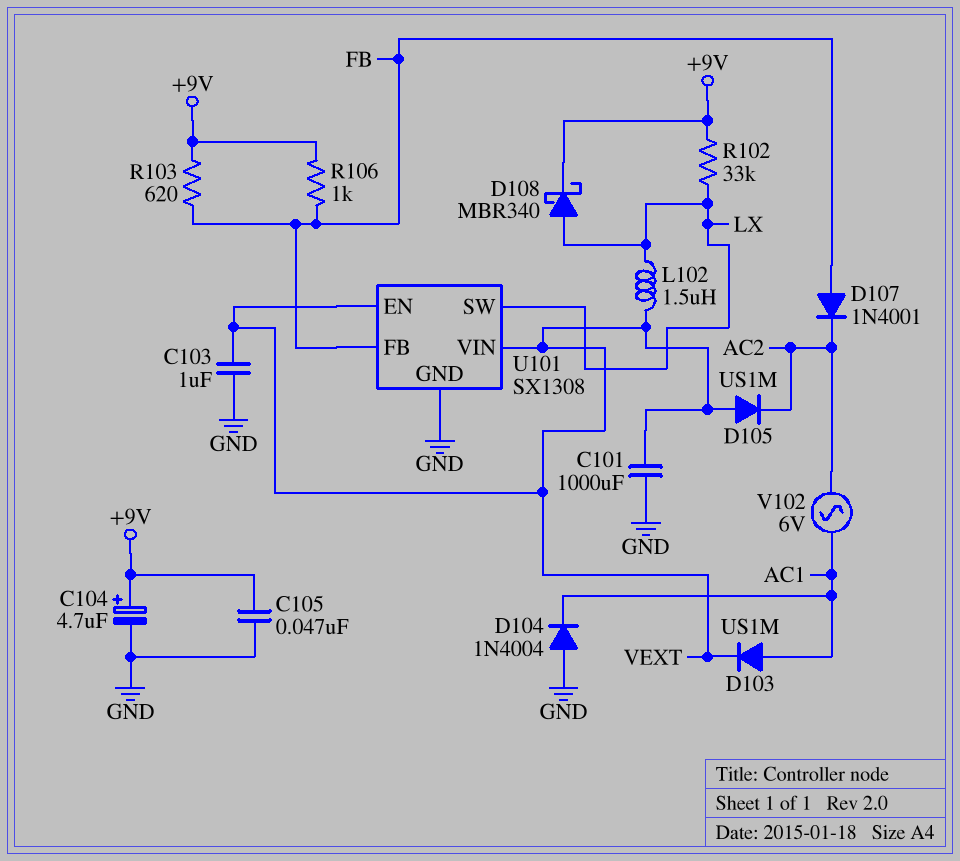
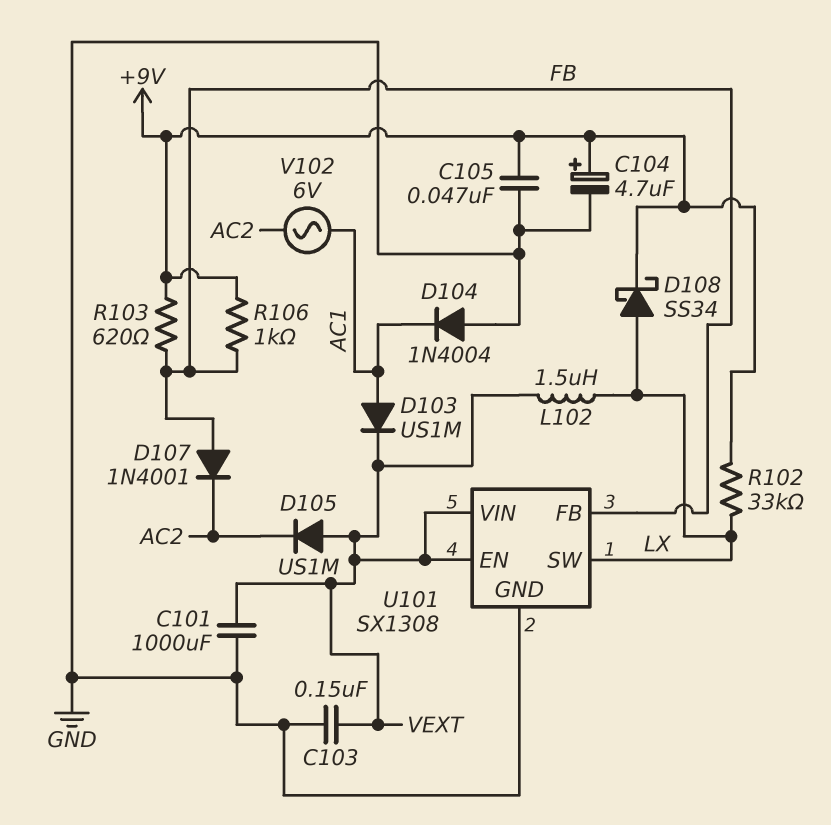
C103: 1uF (GND, VEXT) -> 150nF (GND, VEXT)
D108: schottky MBR340 (A LX, K +9V) -> schottky SS34 (A LX, K +9V)

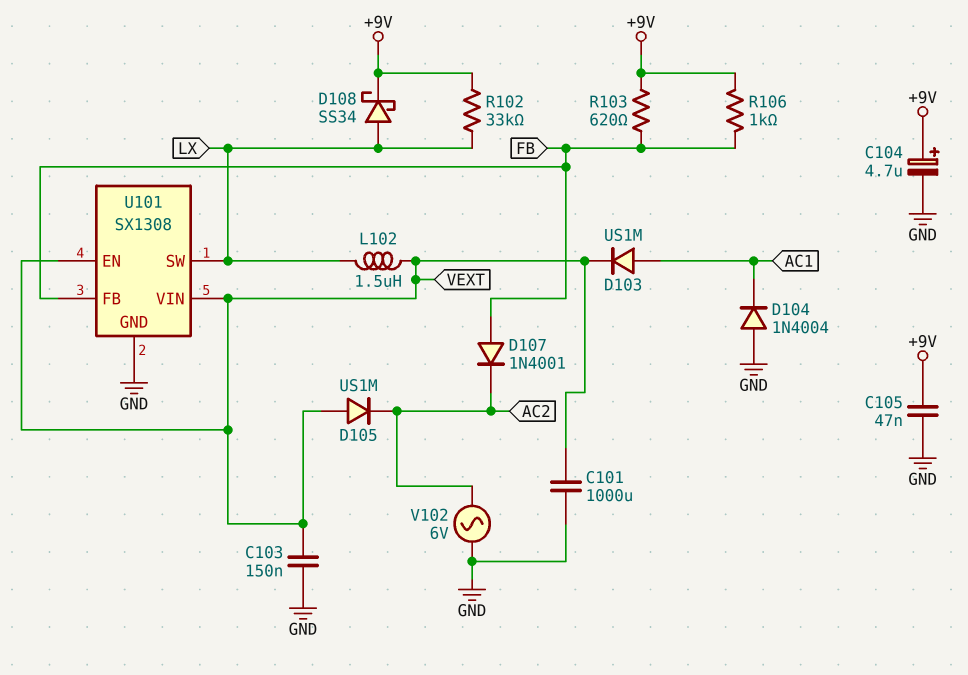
V102: AC 6V (AC1, AC2) -> AC 6V (AC2, GND)

